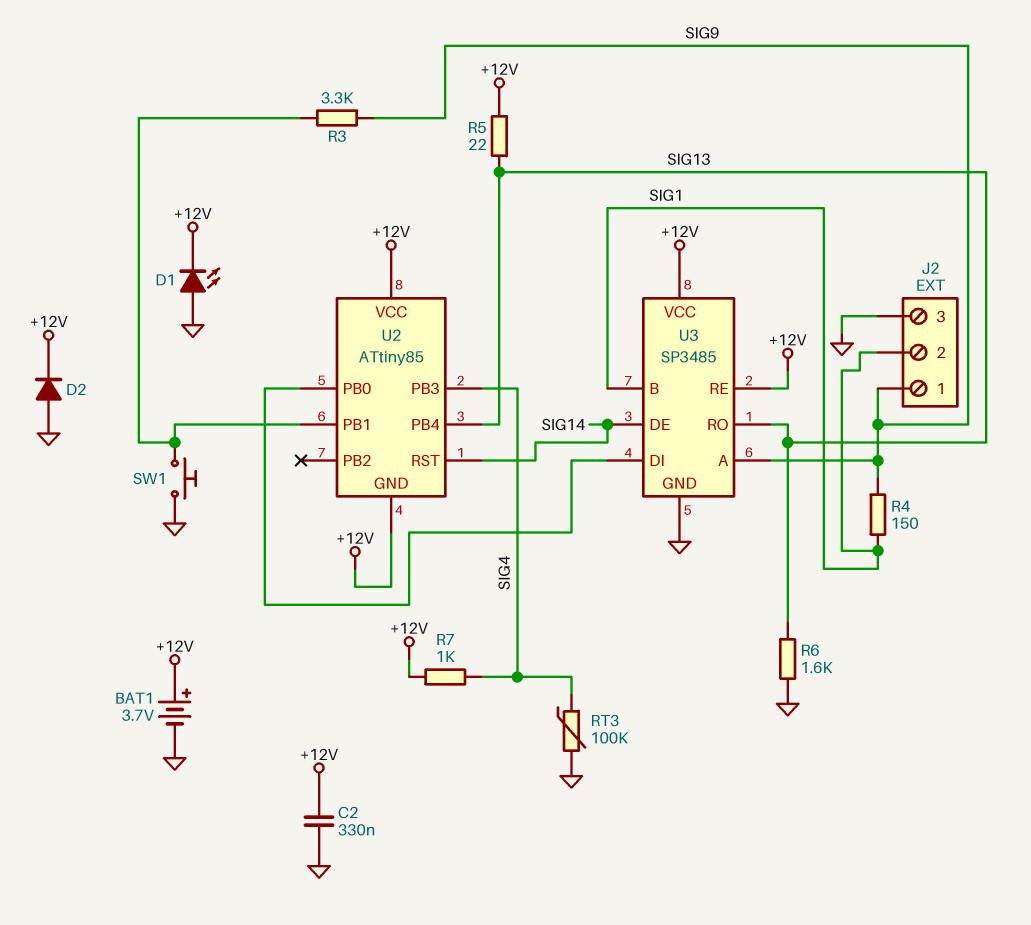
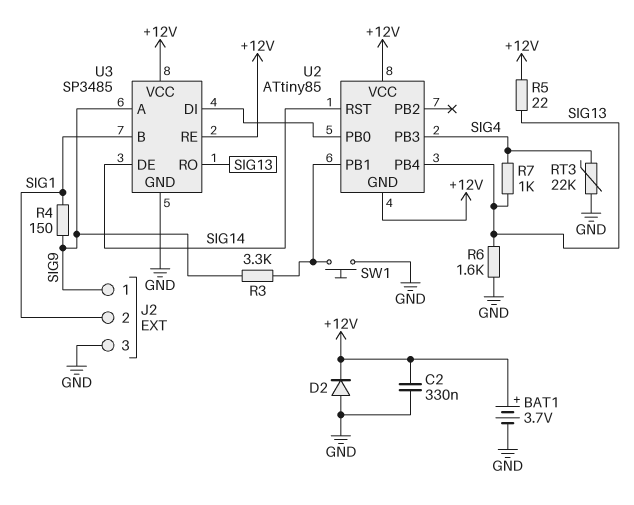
D1: LED (A GND, K +12V) -> none
R7: 1k (+12V, SIG4) -> 1k (SIG4, SIG13)
RT3: 100k (GND, SIG4) -> 22k (GND, SIG4)

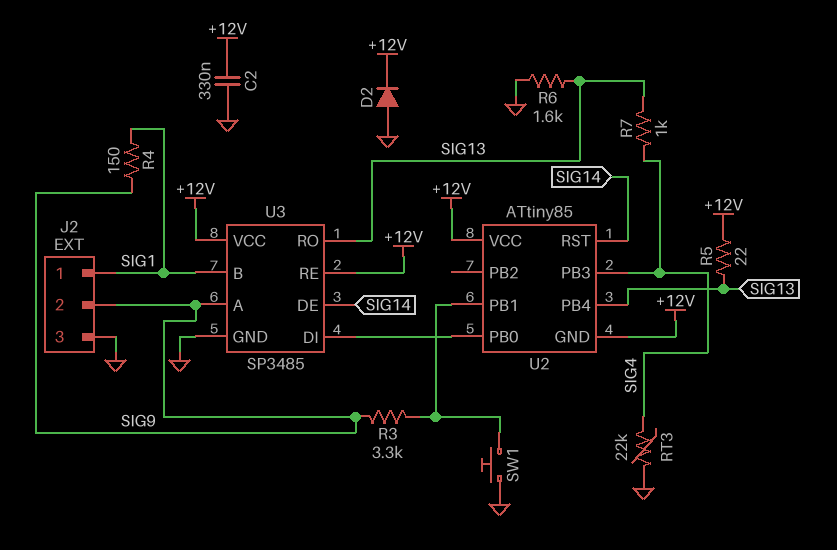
BAT1: 3.7V (plus +12V, minus GND) -> none
J2 pin 1: SIG9 -> SIG1
J2 pin 2: SIG1 -> SIG9

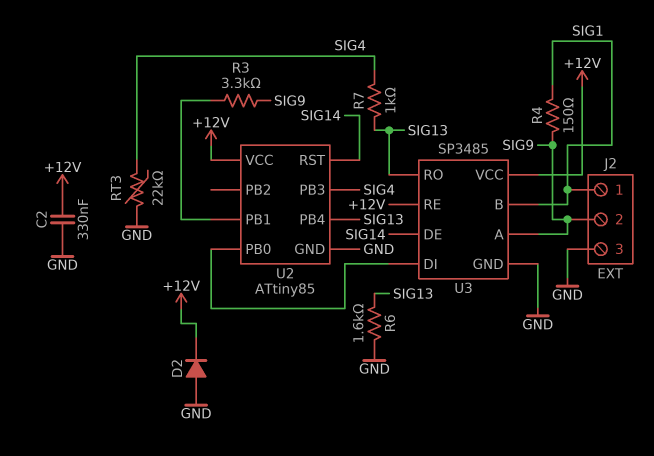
R5: 22 (+12V, SIG13) -> none
SW1: button (GND, U2/PB1) -> none
U2 pin GND: +12V -> GND

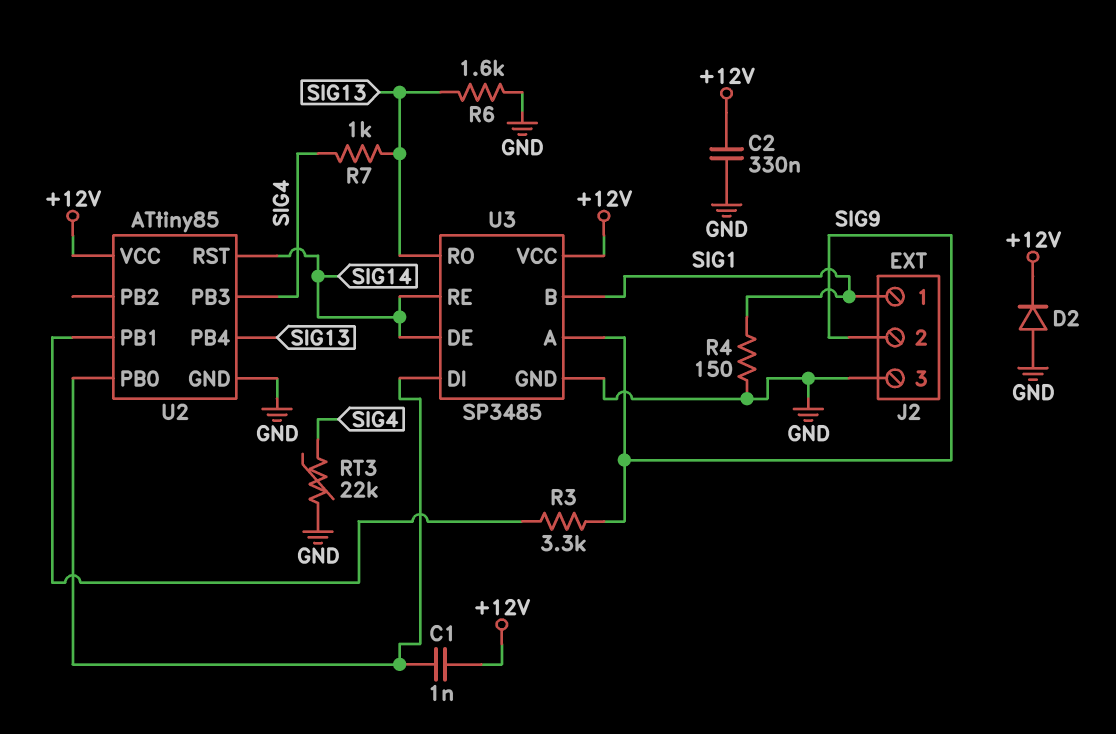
C1: none -> 1nF (+12V, U2/PB0)
R4: 150 (SIG1, SIG9) -> 150 (GND, SIG1)
U3 pin RE: +12V -> SIG14

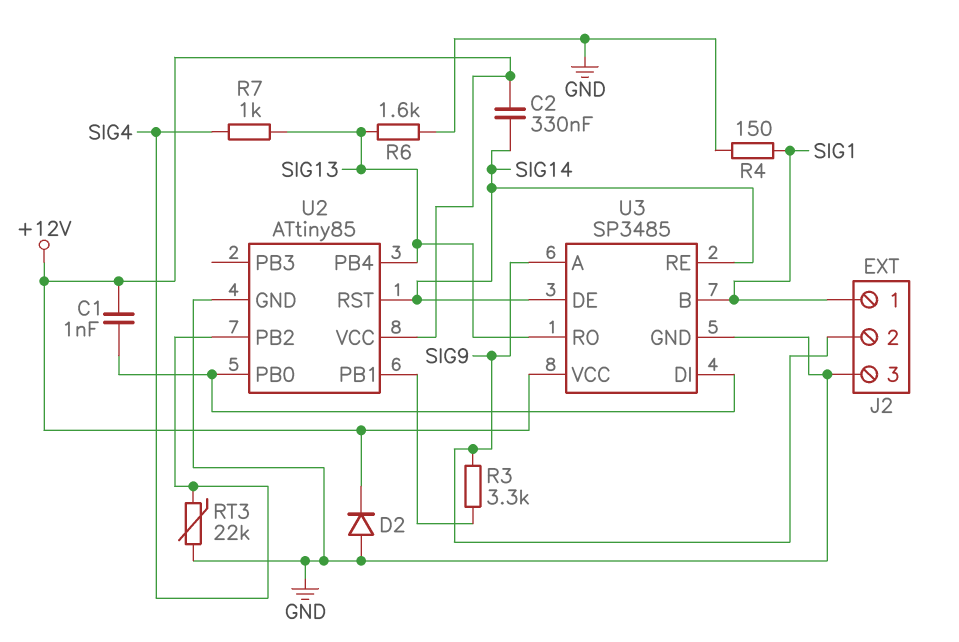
C2: 330nF (+12V, GND) -> 330nF (+12V, SIG14)
U2 pin PB2: none -> SIG4
U2 pin PB3: SIG4 -> none

